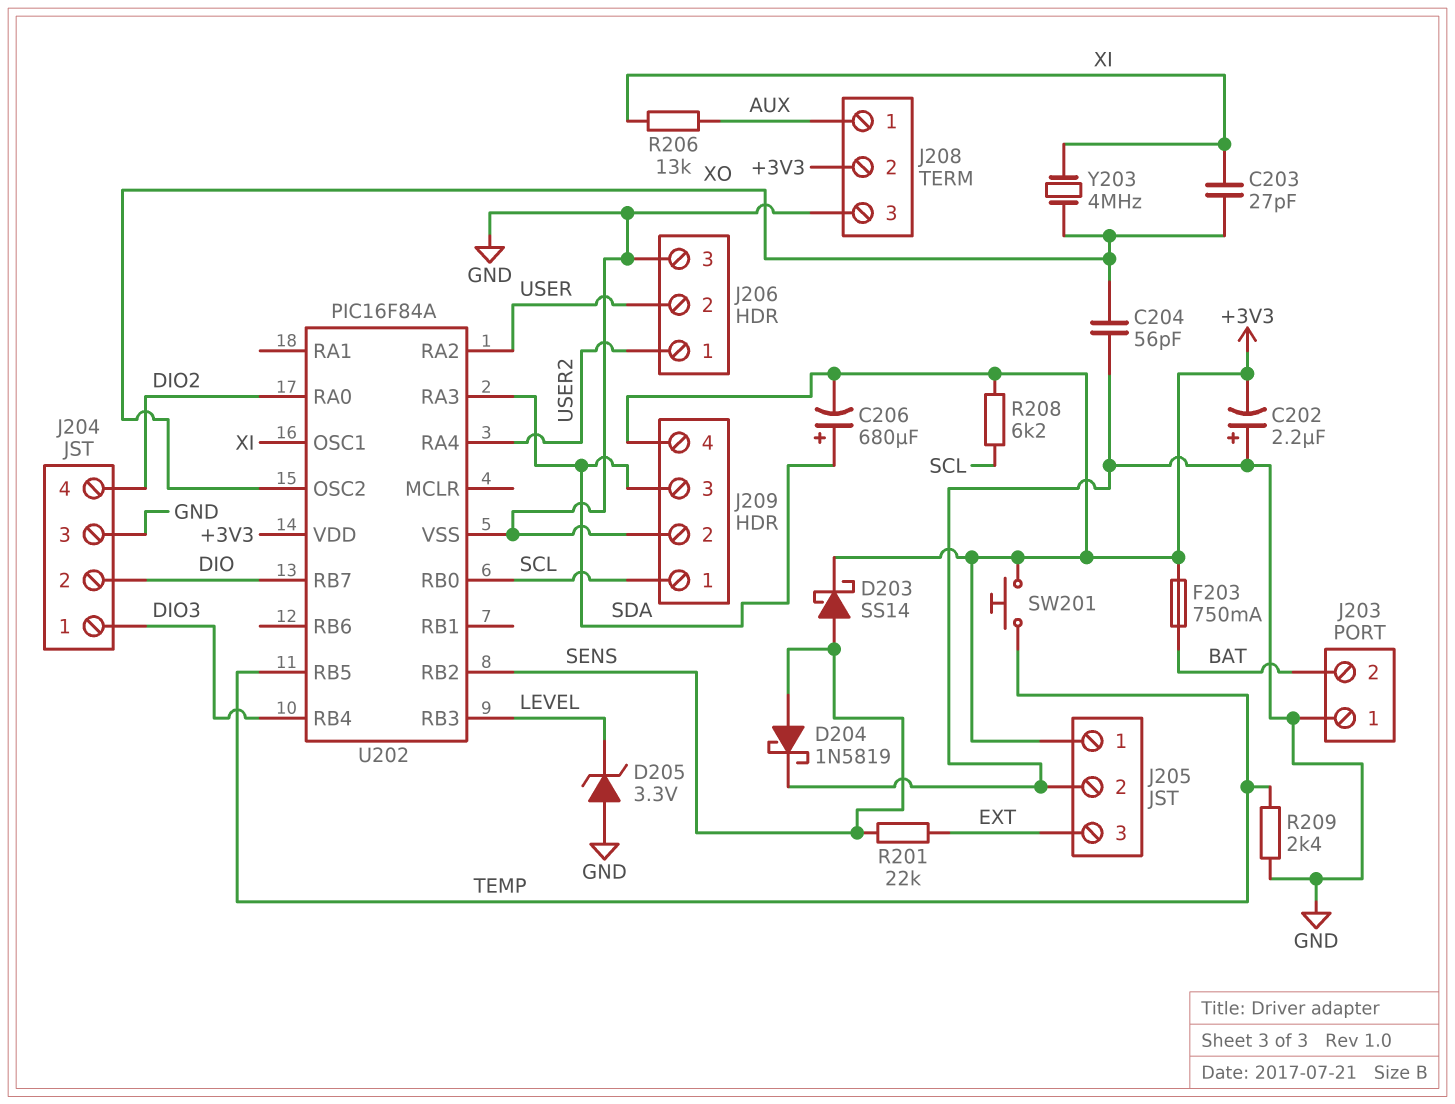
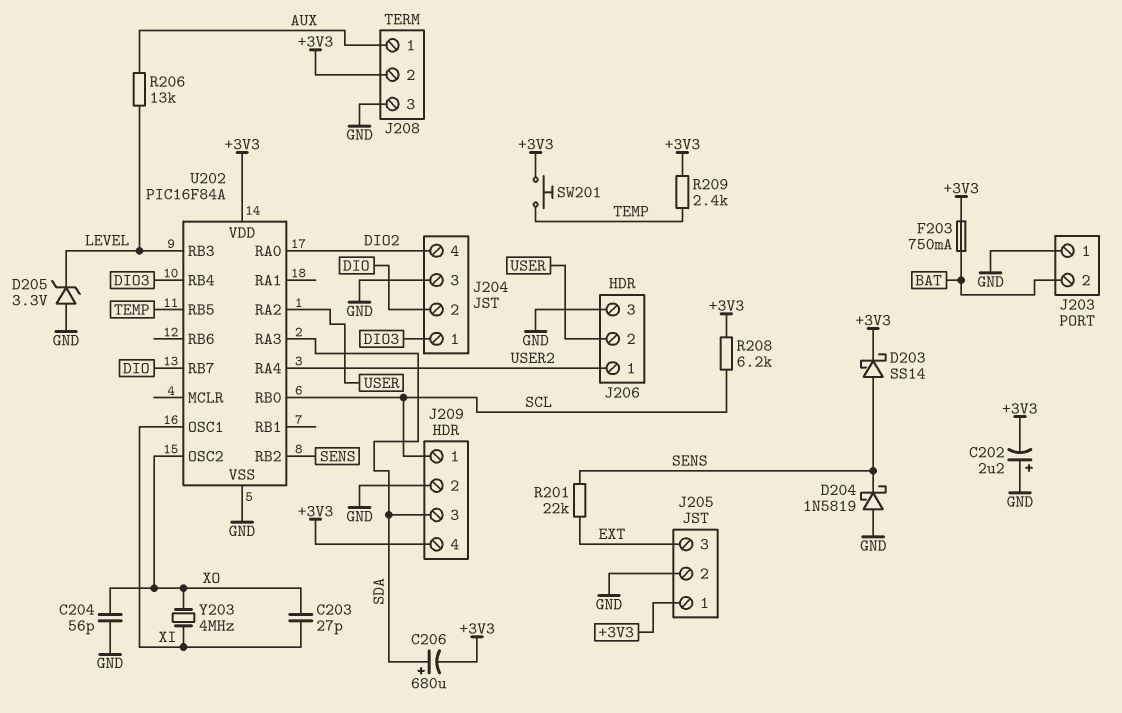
D204: schottky 1N5819 (A SENS, K GND) -> schottky 1N5819 (A GND, K SENS)
R206: 13k (AUX, XI) -> 13k (AUX, LEVEL)
R209: 2.4k (GND, TEMP) -> 2.4k (+3V3, TEMP)

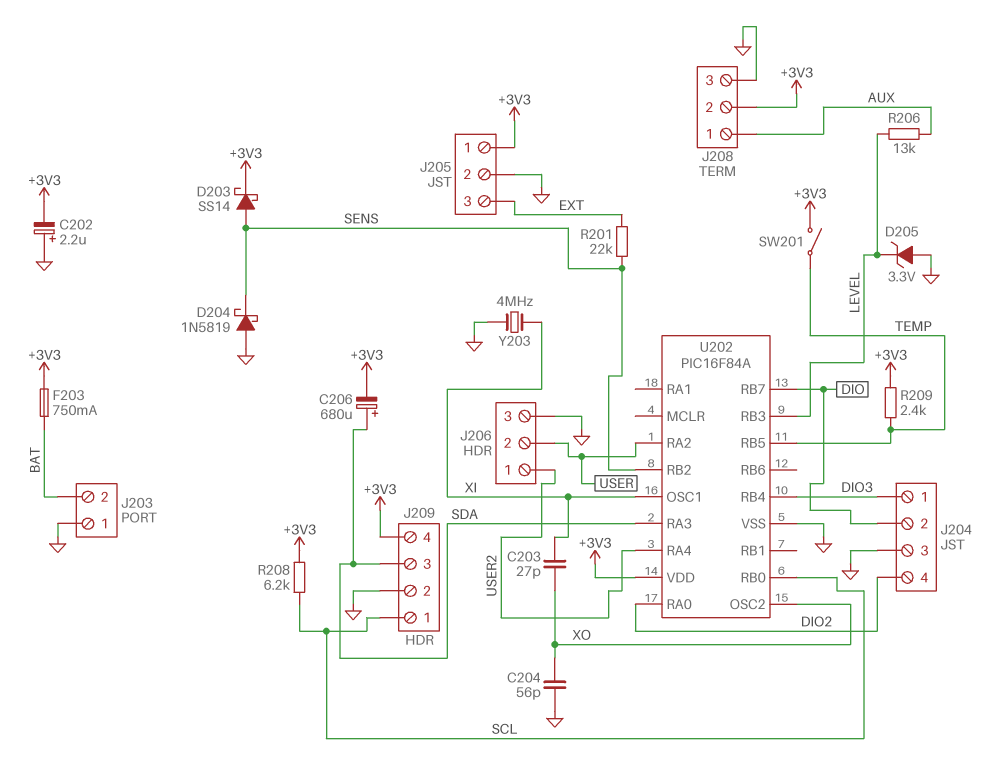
SW201: button (+3V3, TEMP) -> switch (+3V3, TEMP)
Y203: 4MHz (XI, XO) -> 4MHz (GND, XI)

